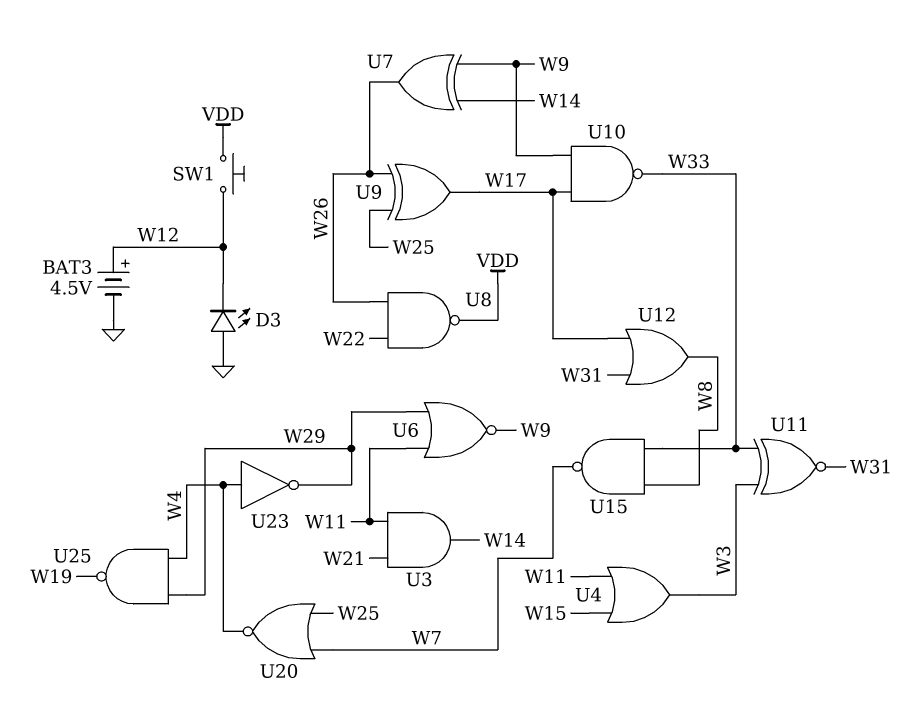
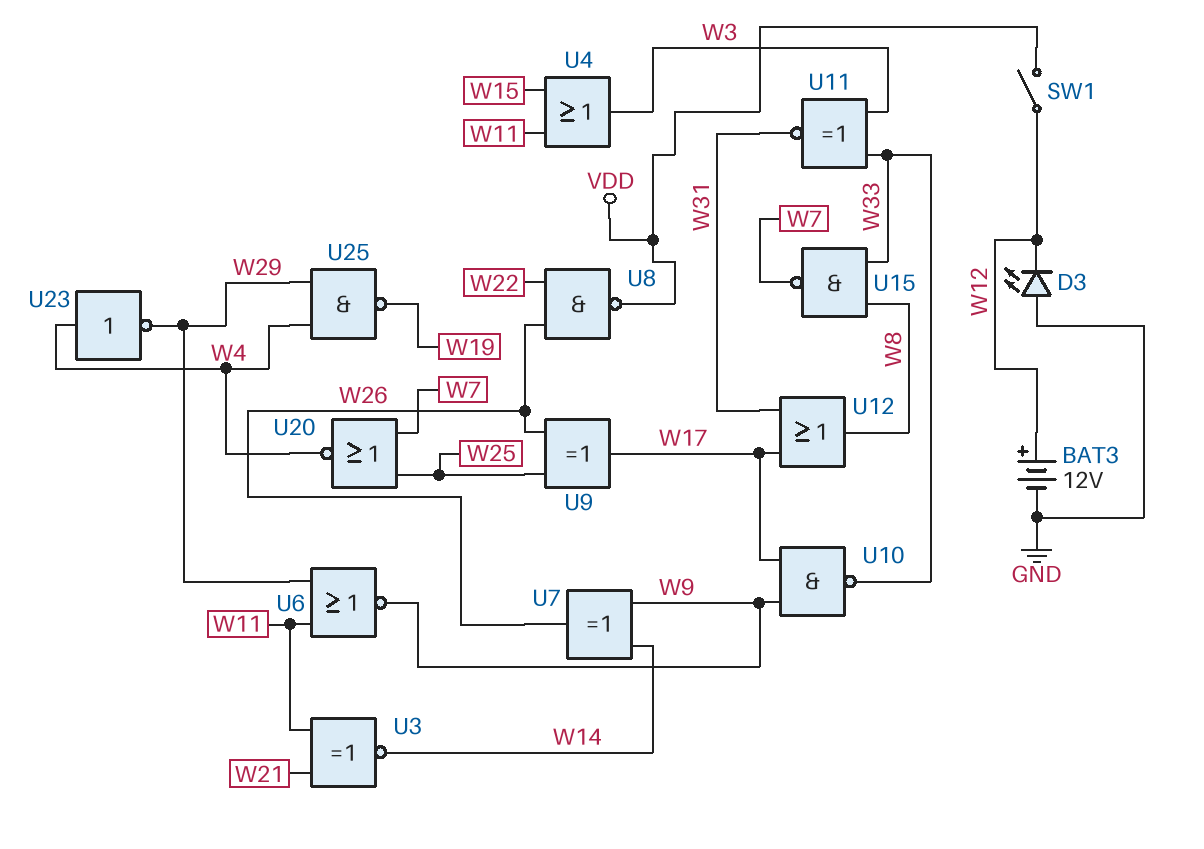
BAT3: 4.5V (plus W12, minus GND) -> 12V (plus W12, minus GND)
SW1: button (VDD, W12) -> switch (VDD, W12)
U3: AND (in W11, in W21, out W14) -> XNOR (in W11, in W21, out W14)

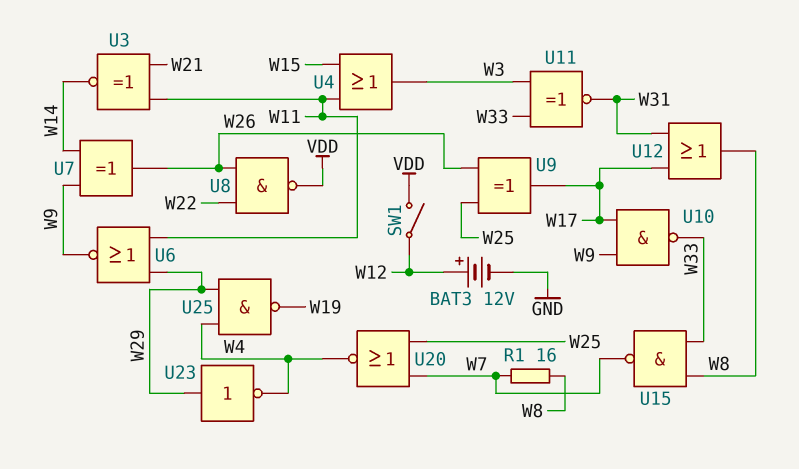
D3: LED (A GND, K W12) -> none
R1: none -> 16 (W7, W8)
U23: NOT (in W4, out W29) -> NOT (in W29, out W4)

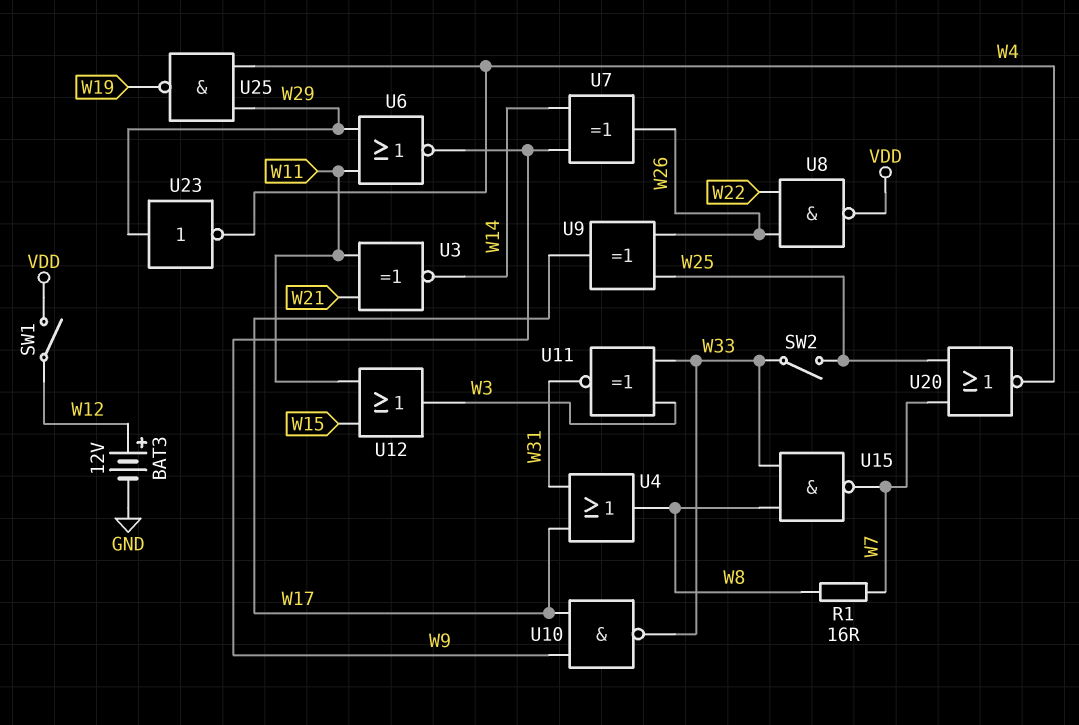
SW2: none -> switch (W25, W33)
U4: OR (in W11, in W15, out W3) -> OR (in W17, in W31, out W8)
U12: OR (in W17, in W31, out W8) -> OR (in W11, in W15, out W3)

